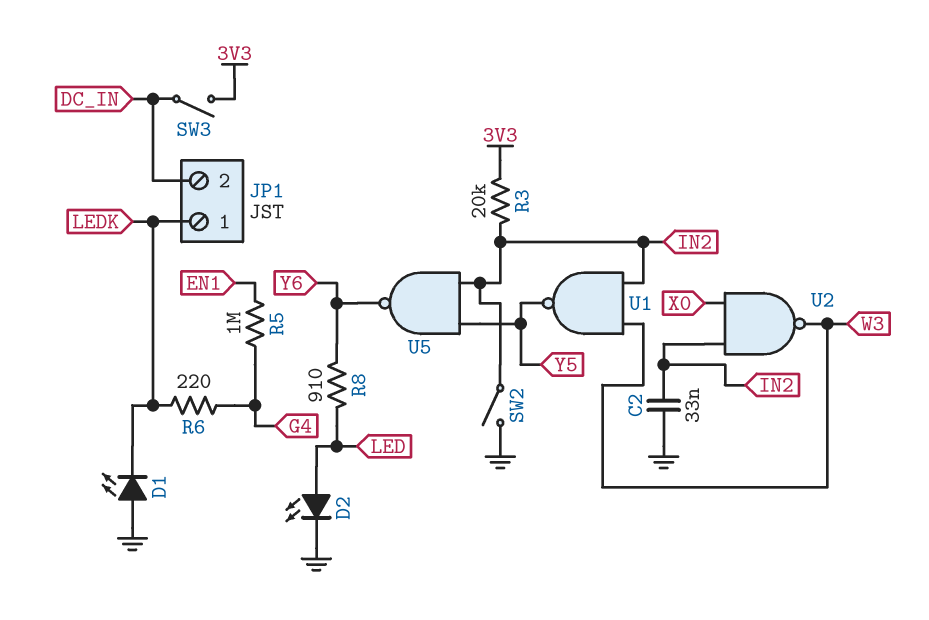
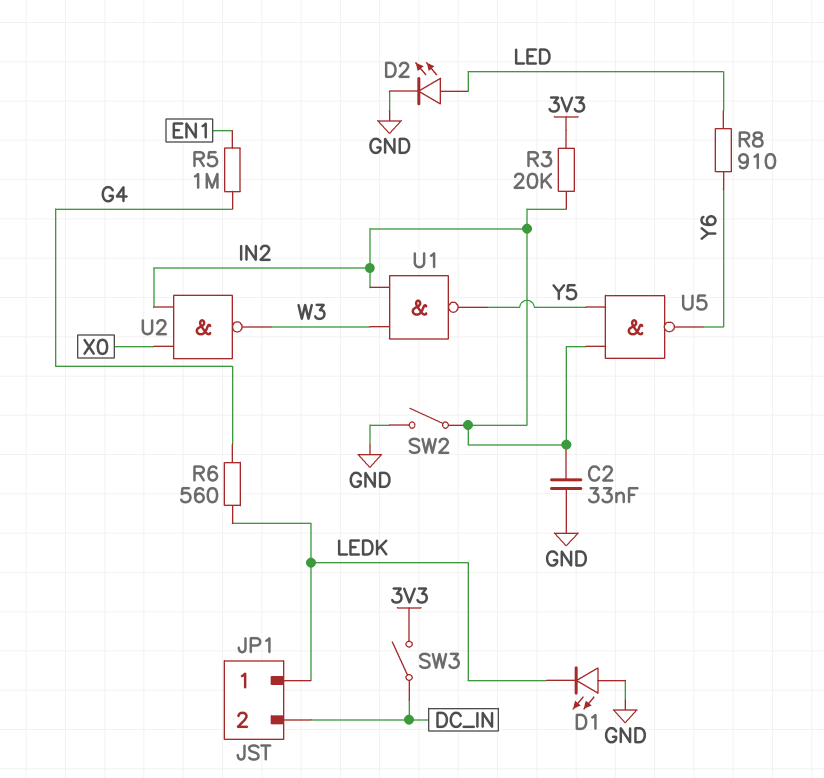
R6: 220 (G4, LEDK) -> 560 (G4, LEDK)

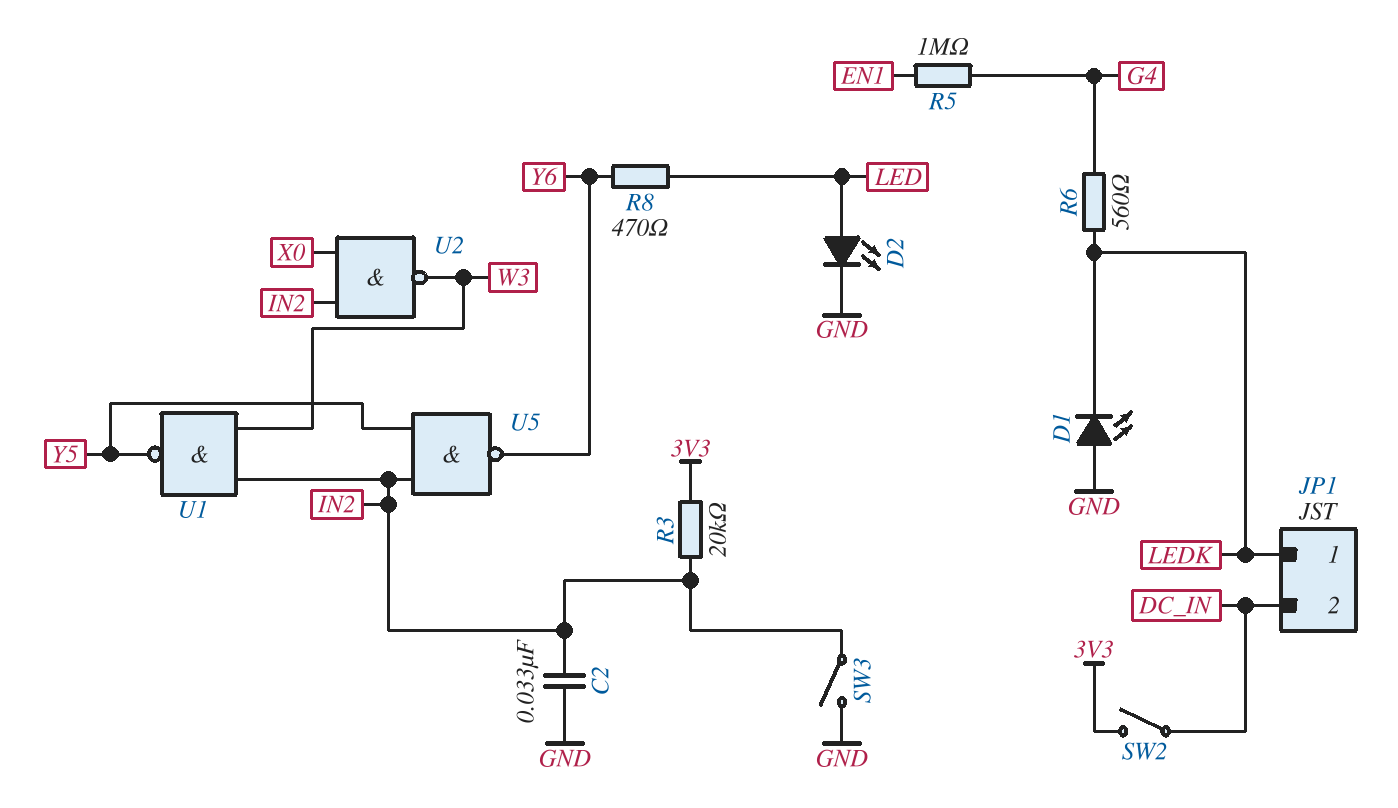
R8: 910 (LED, Y6) -> 470 (LED, Y6)
SW2: switch (GND, IN2) -> switch (3V3, DC_IN)
SW3: switch (3V3, DC_IN) -> switch (GND, IN2)

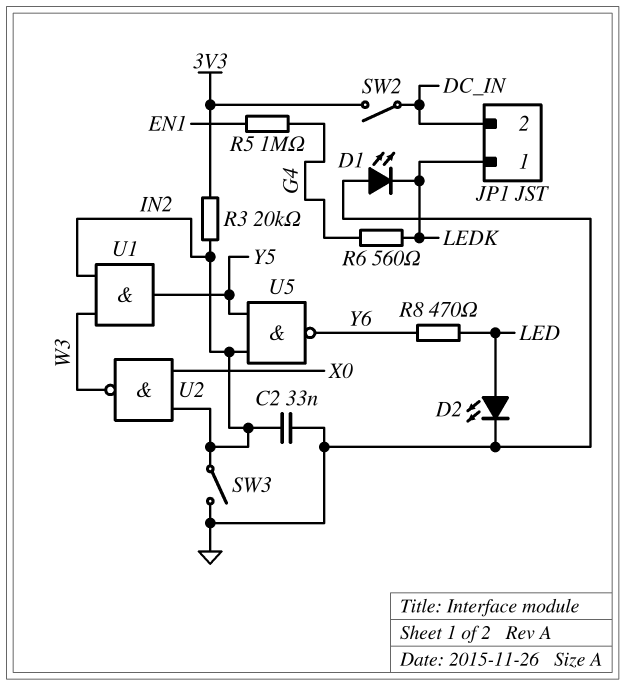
U1: NAND (in IN2, in W3, out Y5) -> AND (in IN2, in W3, out Y5)

